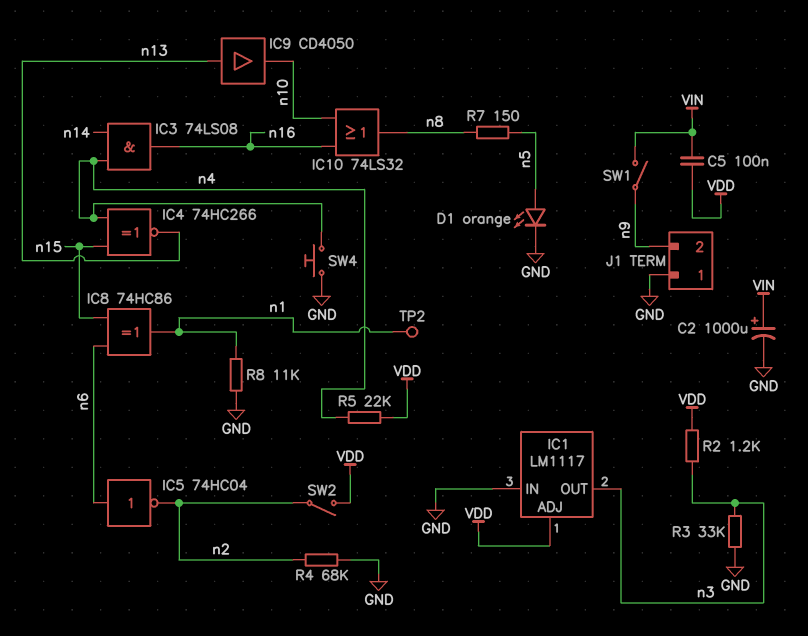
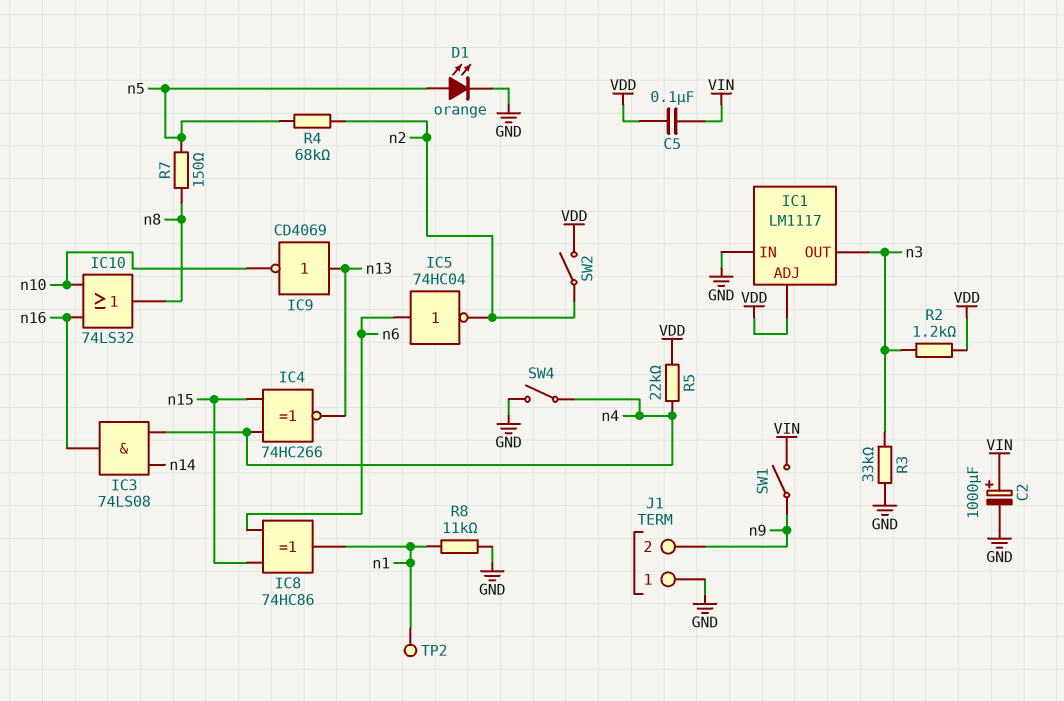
IC9: buffer CD4050 (in n13, out n10) -> NOT CD4069 (in n13, out n10)
R4: 68k (GND, n2) -> 68k (n2, n5)
SW4: button (GND, n4) -> switch (GND, n4)

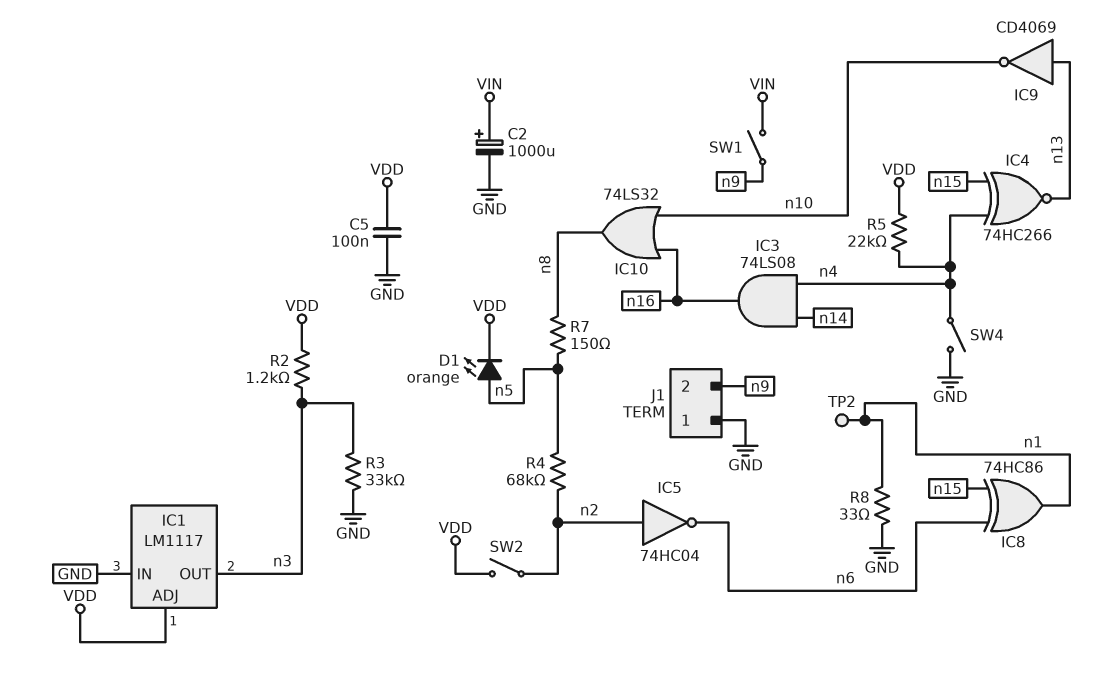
C5: 100nF (VDD, VIN) -> 100nF (GND, VDD)
D1: LED orange (A n5, K GND) -> LED orange (A n5, K VDD)
IC5: NOT 74HC04 (in n6, out n2) -> NOT 74HC04 (in n2, out n6)
R8: 11k (GND, n1) -> 33 (GND, n1)

